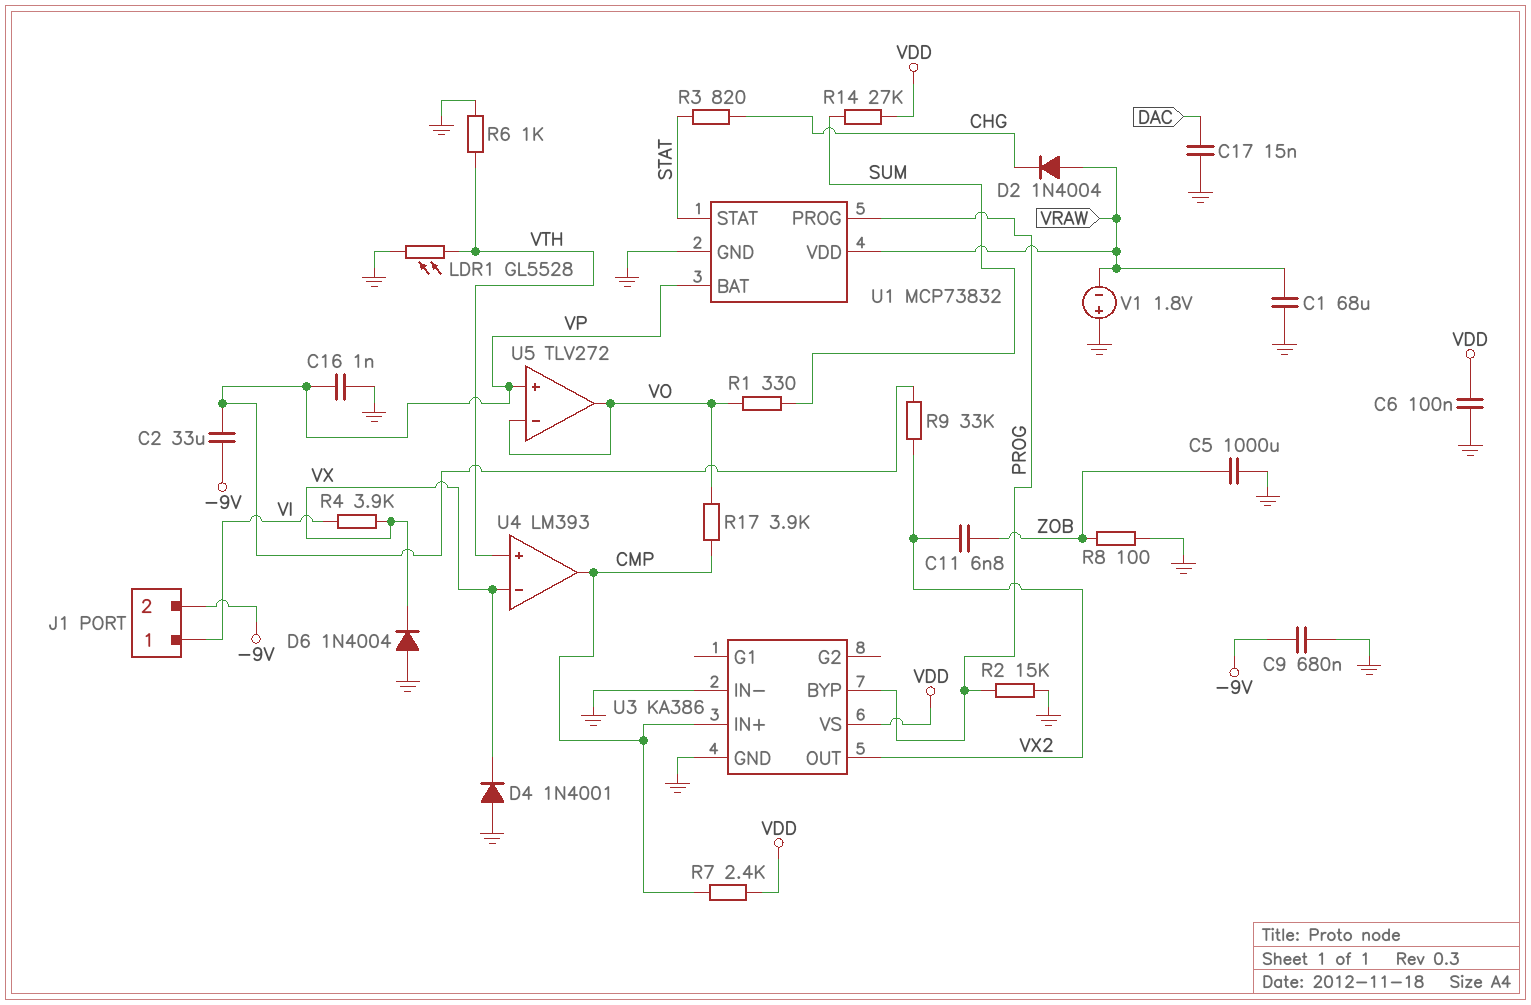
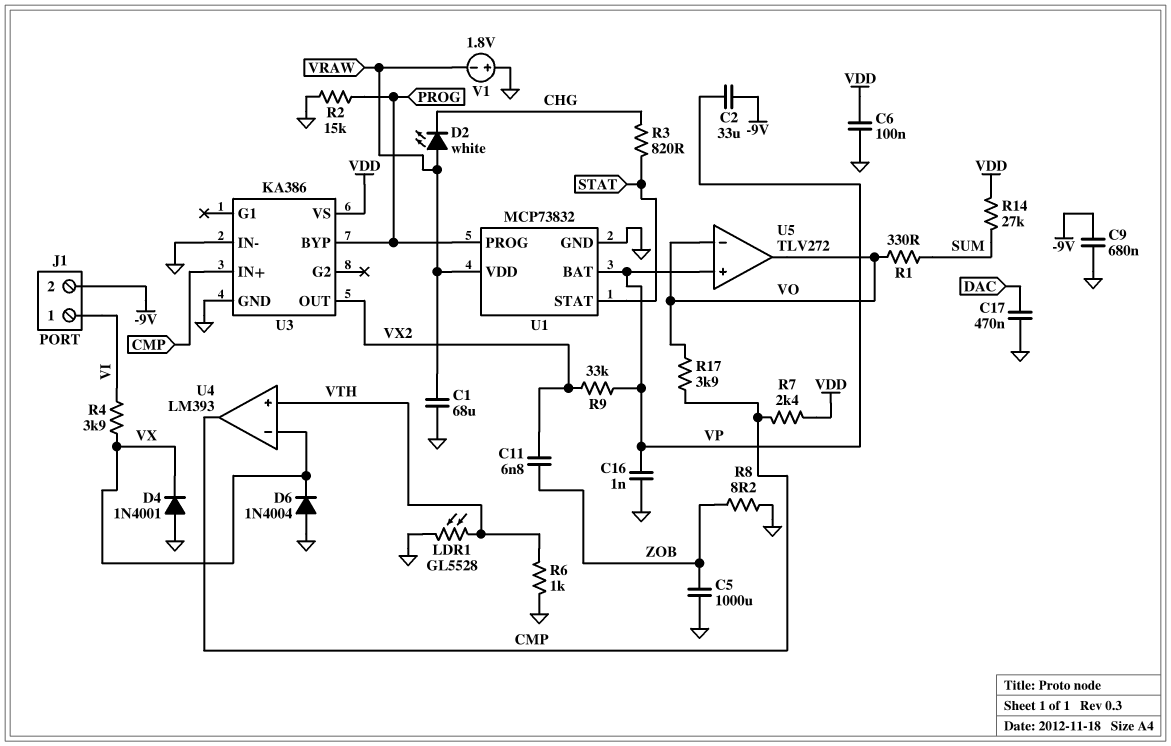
C17: 15nF (DAC, GND) -> 470nF (DAC, GND)
D2: diode 1N4004 (A VRAW, K CHG) -> LED white (A VRAW, K CHG)
R8: 100 (GND, ZOB) -> 8.2 (GND, ZOB)

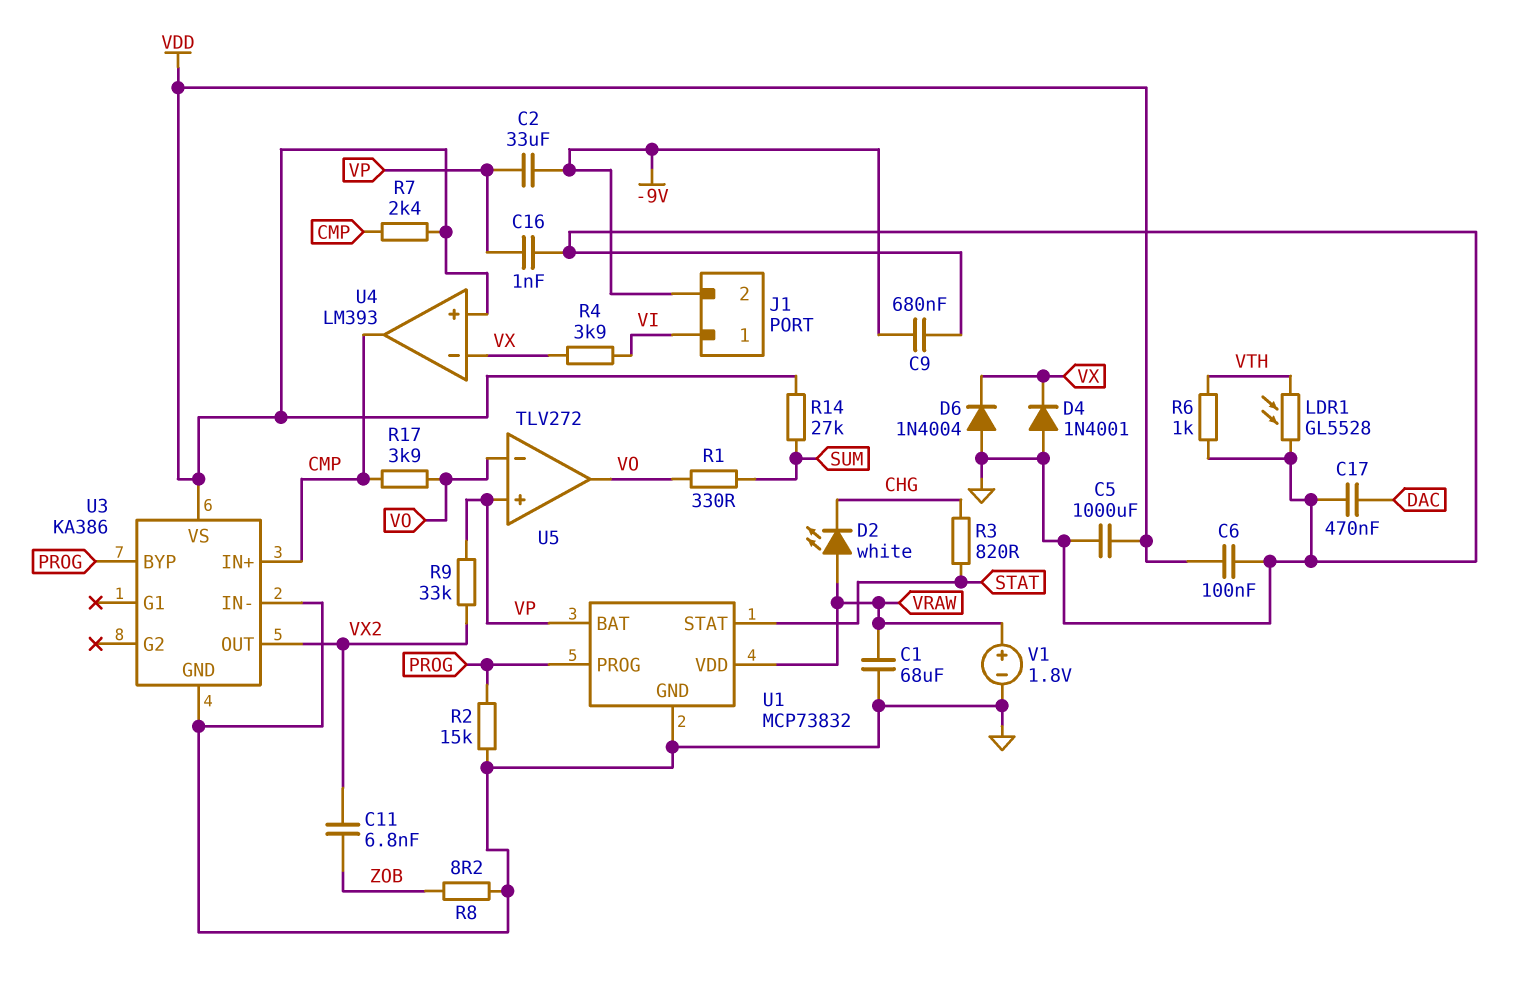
C5: 1000uF (GND, ZOB) -> 1000uF (GND, VDD)
U4 pin in+: VTH -> VDD
V1: 1.8V (plus GND, minus VRAW) -> 1.8V (plus VRAW, minus GND)

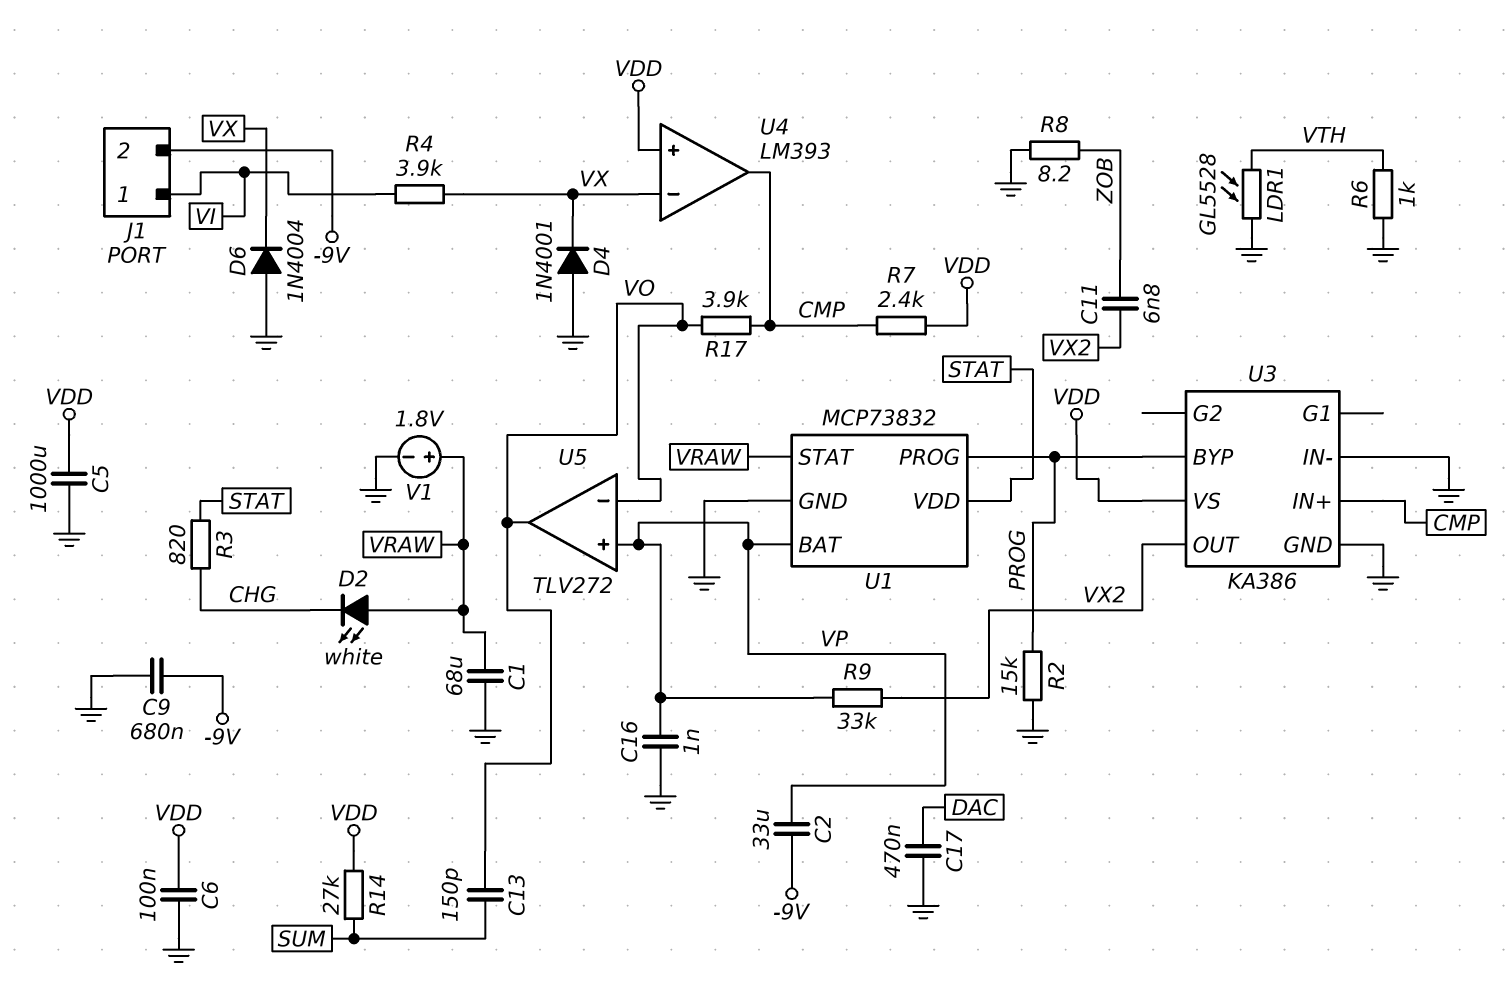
C13: none -> 150pF (SUM, VO)
R1: 330 (SUM, VO) -> none
U1 pin STAT: STAT -> VRAW
U1 pin VDD: VRAW -> STAT

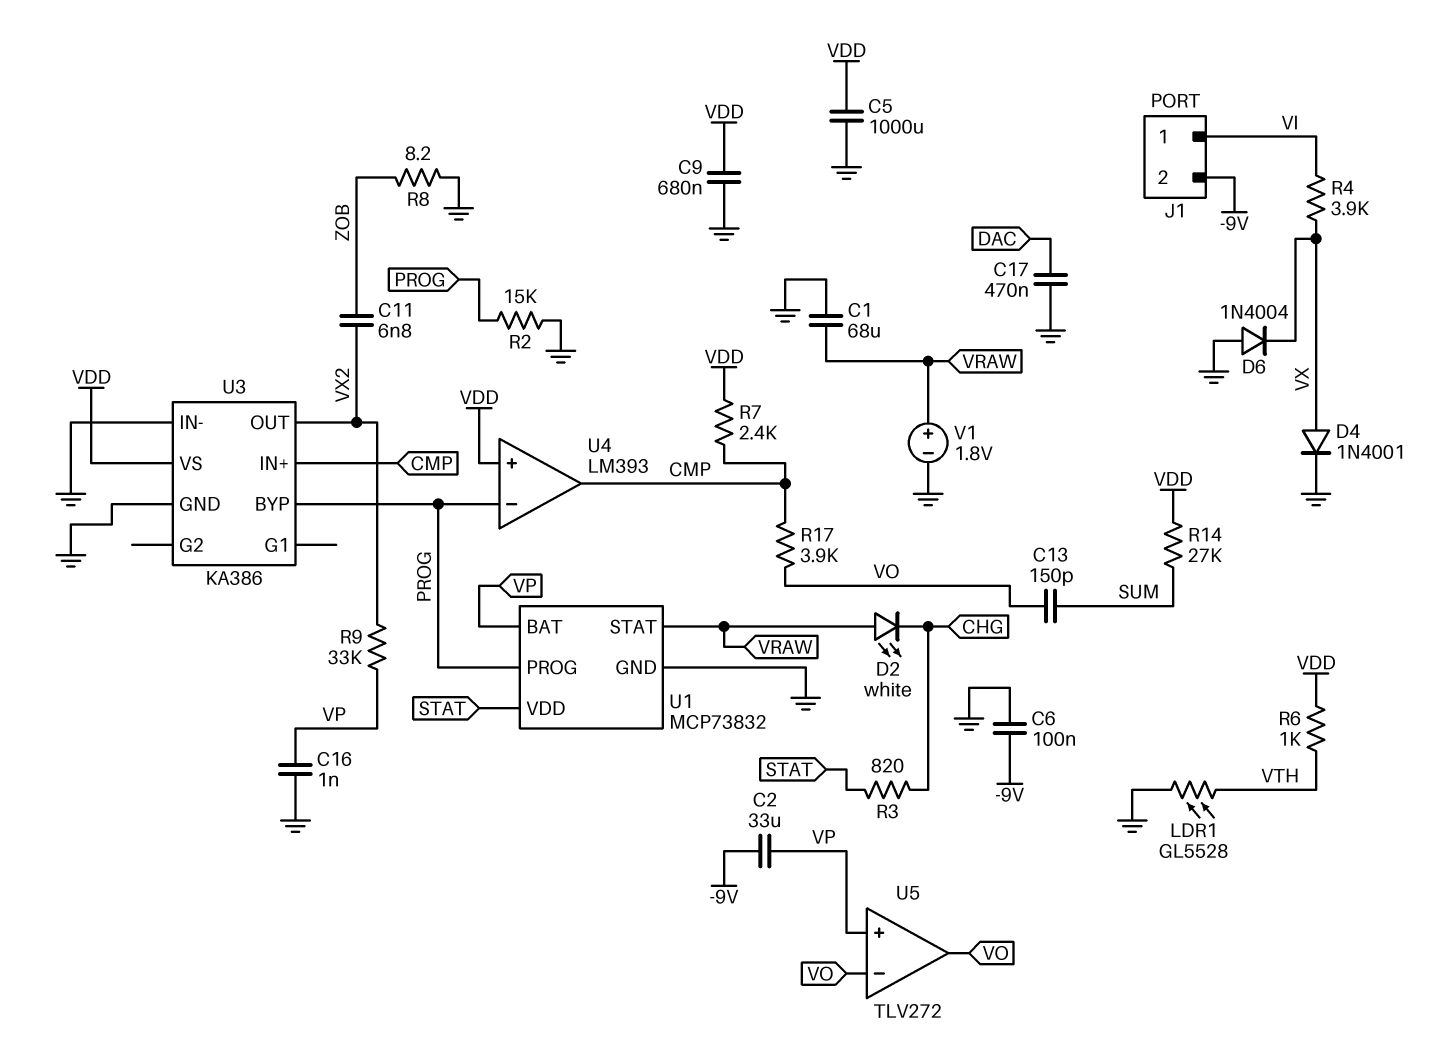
C6: 100nF (GND, VDD) -> 100nF (-9V, GND)
C9: 680nF (-9V, GND) -> 680nF (GND, VDD)
D4: diode 1N4001 (A GND, K VX) -> diode 1N4001 (A VX, K GND)
R6: 1k (GND, VTH) -> 1k (VDD, VTH)
U4 pin in-: VX -> PROG

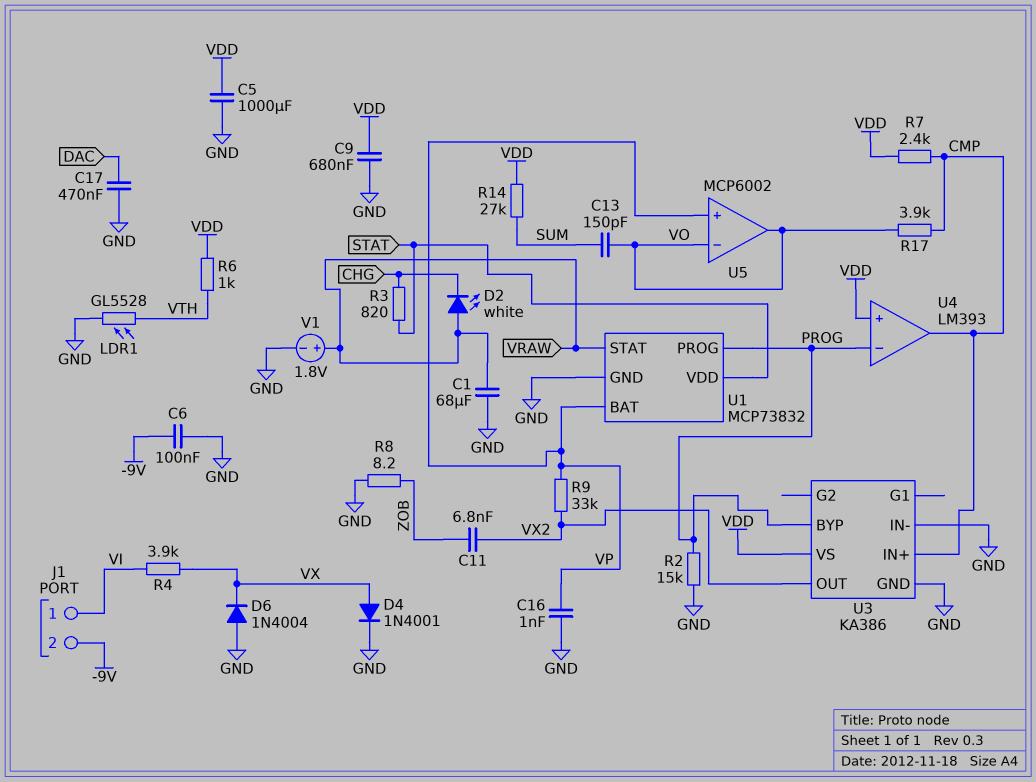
C2: 33uF (-9V, VP) -> none
U5: TLV272 -> MCP6002

